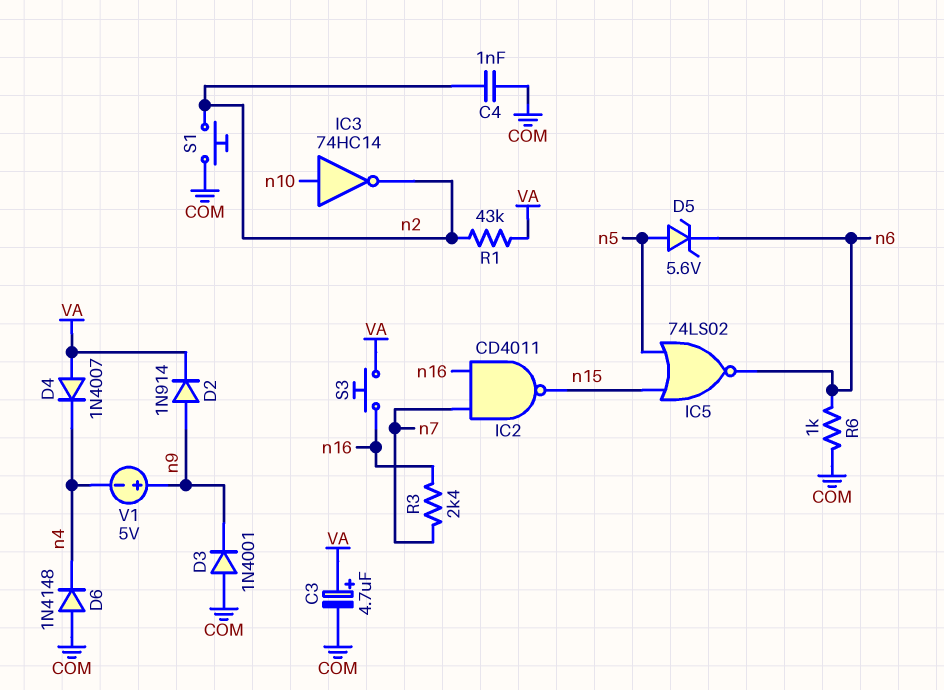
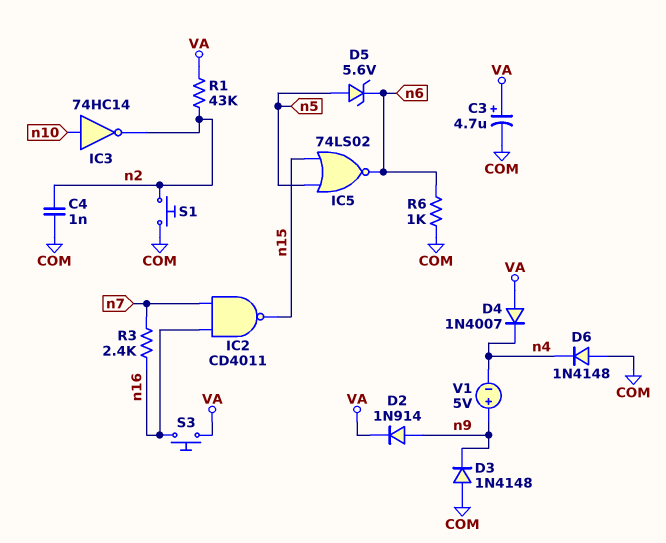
D3: diode 1N4001 (A COM, K n9) -> diode 1N4148 (A COM, K n9)

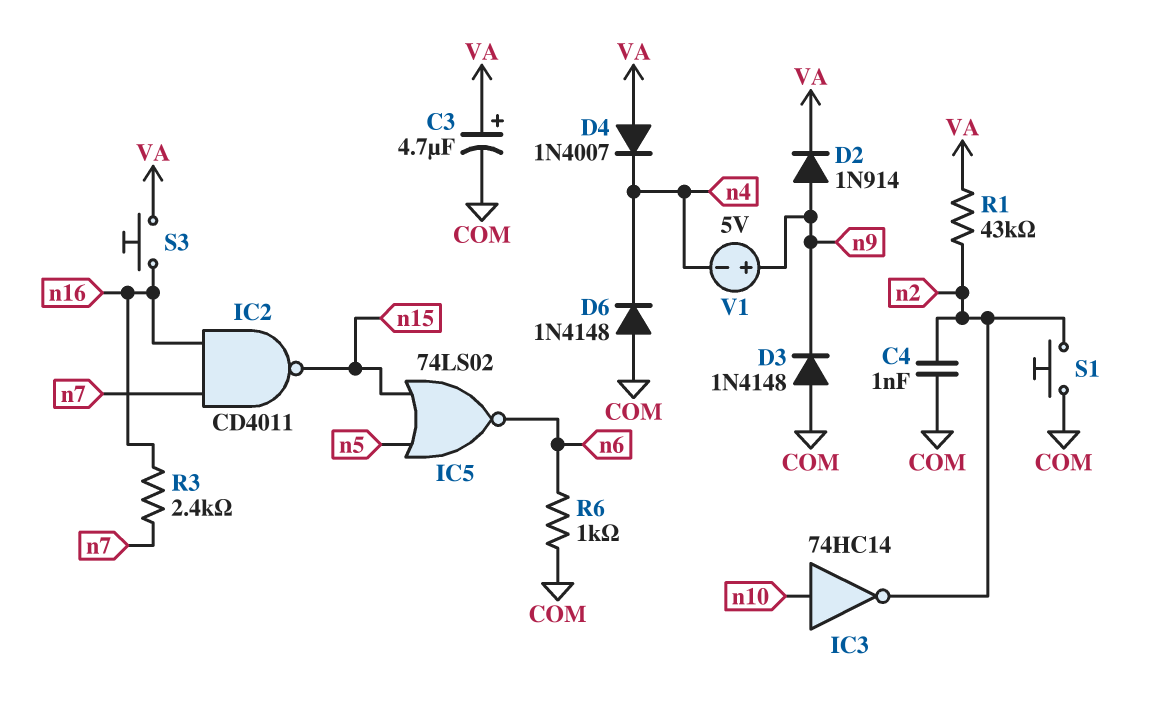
D5: zener 5.6V (A n5, K n6) -> none

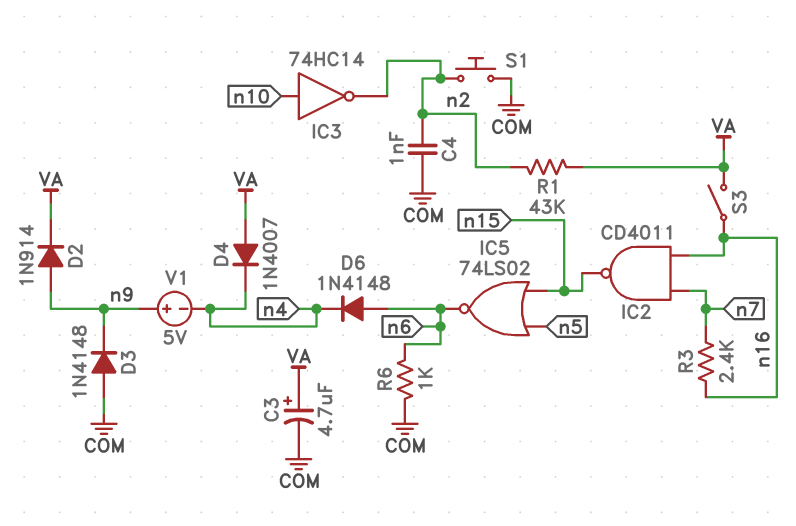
D6: diode 1N4148 (A COM, K n4) -> diode 1N4148 (A n6, K n4)
S3: button (VA, n16) -> switch (VA, n16)

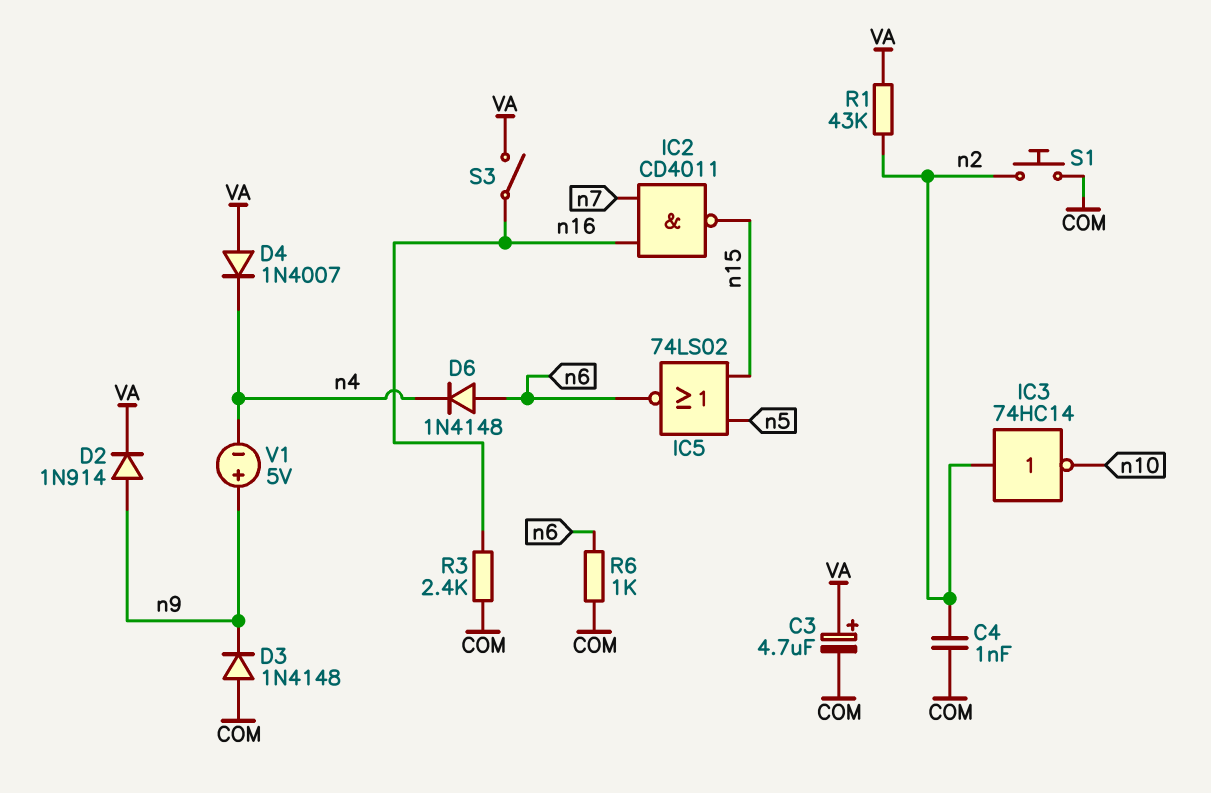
IC3: NOT 74HC14 (in n10, out n2) -> NOT 74HC14 (in n2, out n10)
R3: 2.4k (n7, n16) -> 2.4k (COM, n16)

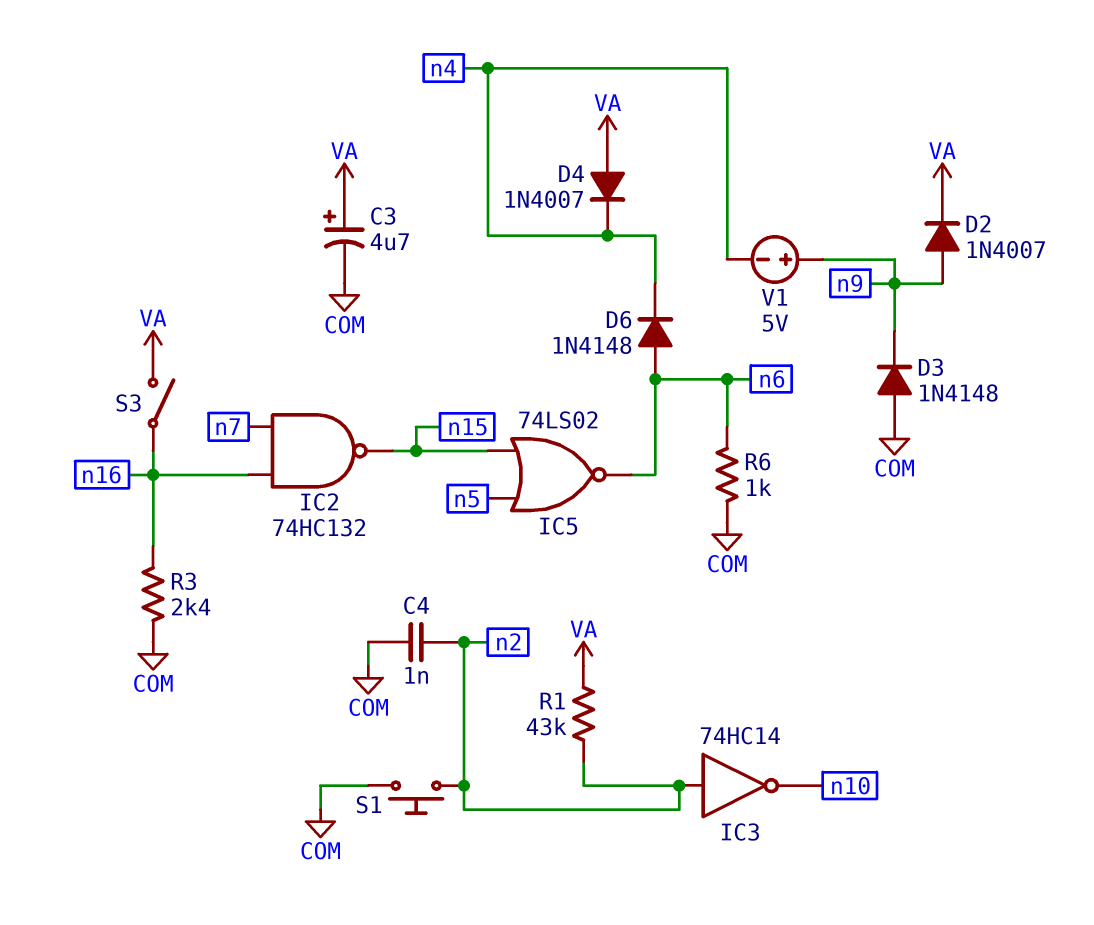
D2: diode 1N914 (A n9, K VA) -> diode 1N4007 (A n9, K VA)
IC2: NAND CD4011 (in n7, in n16, out n15) -> NAND 74HC132 (in n7, in n16, out n15)

